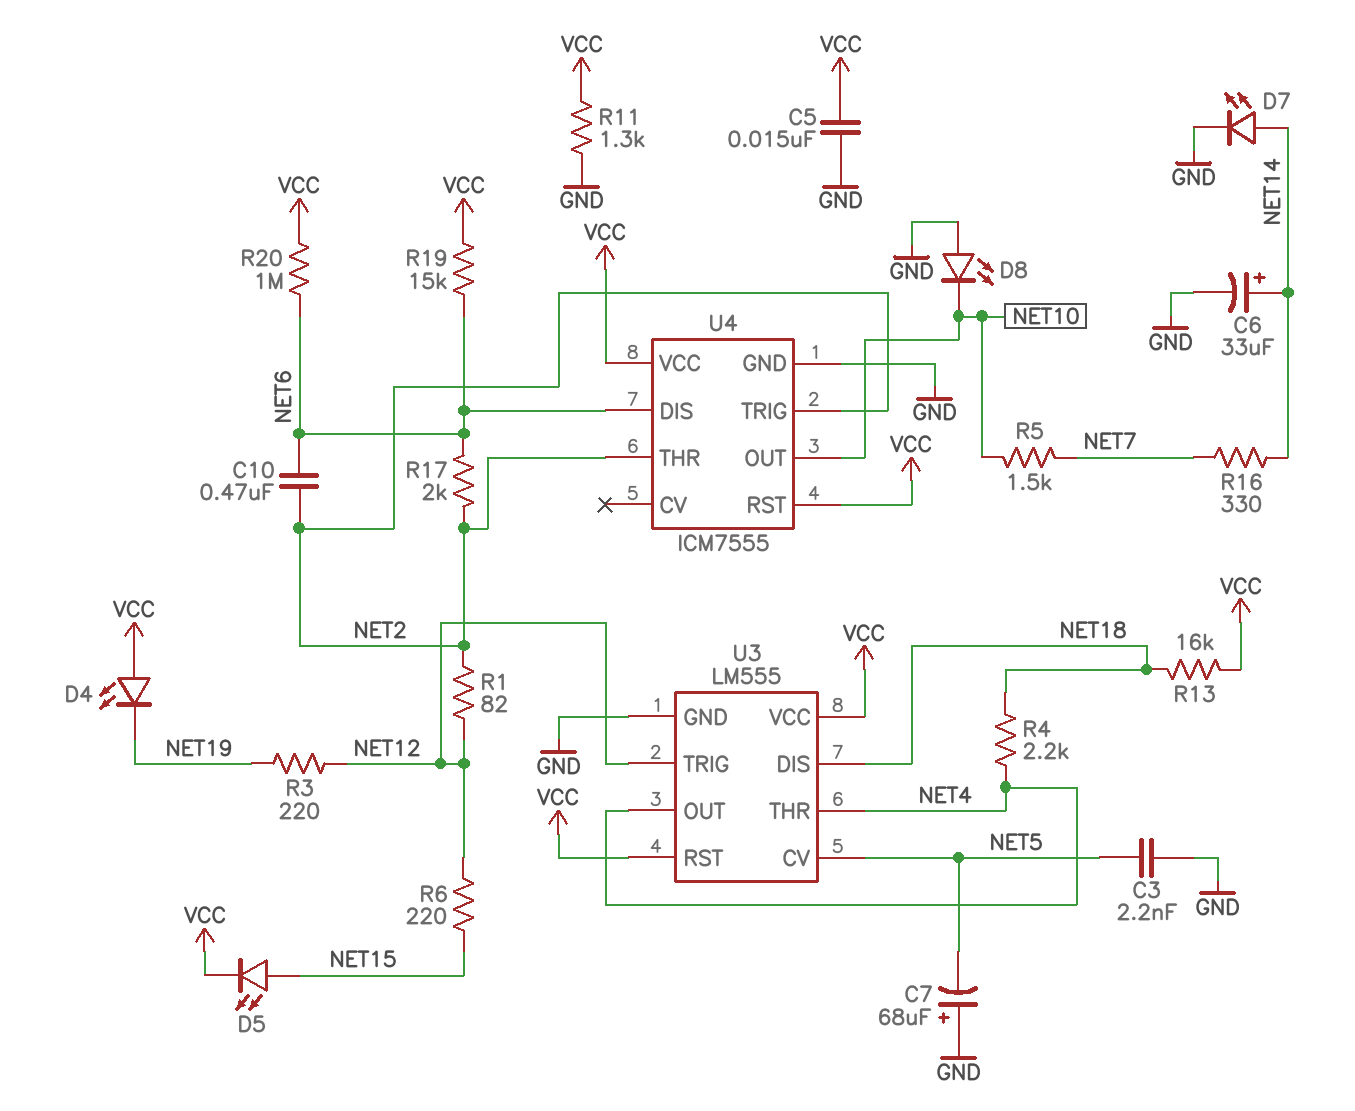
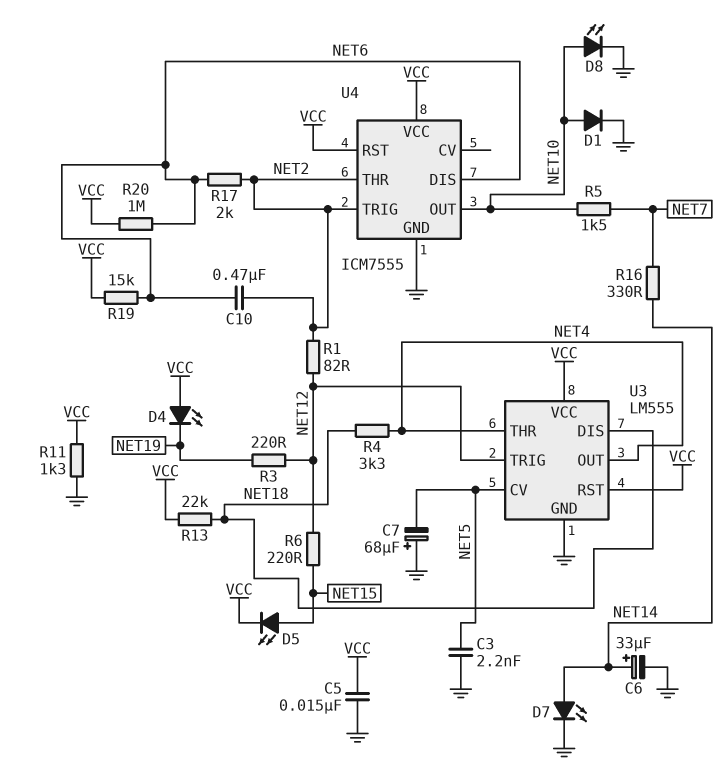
D1: none -> diode (A NET10, K GND)
D8: LED (A GND, K NET10) -> LED (A NET10, K GND)
R4: 2.2k (NET4, NET18) -> 3.3k (NET4, NET18)
R13: 16k (NET18, VCC) -> 22k (NET18, VCC)

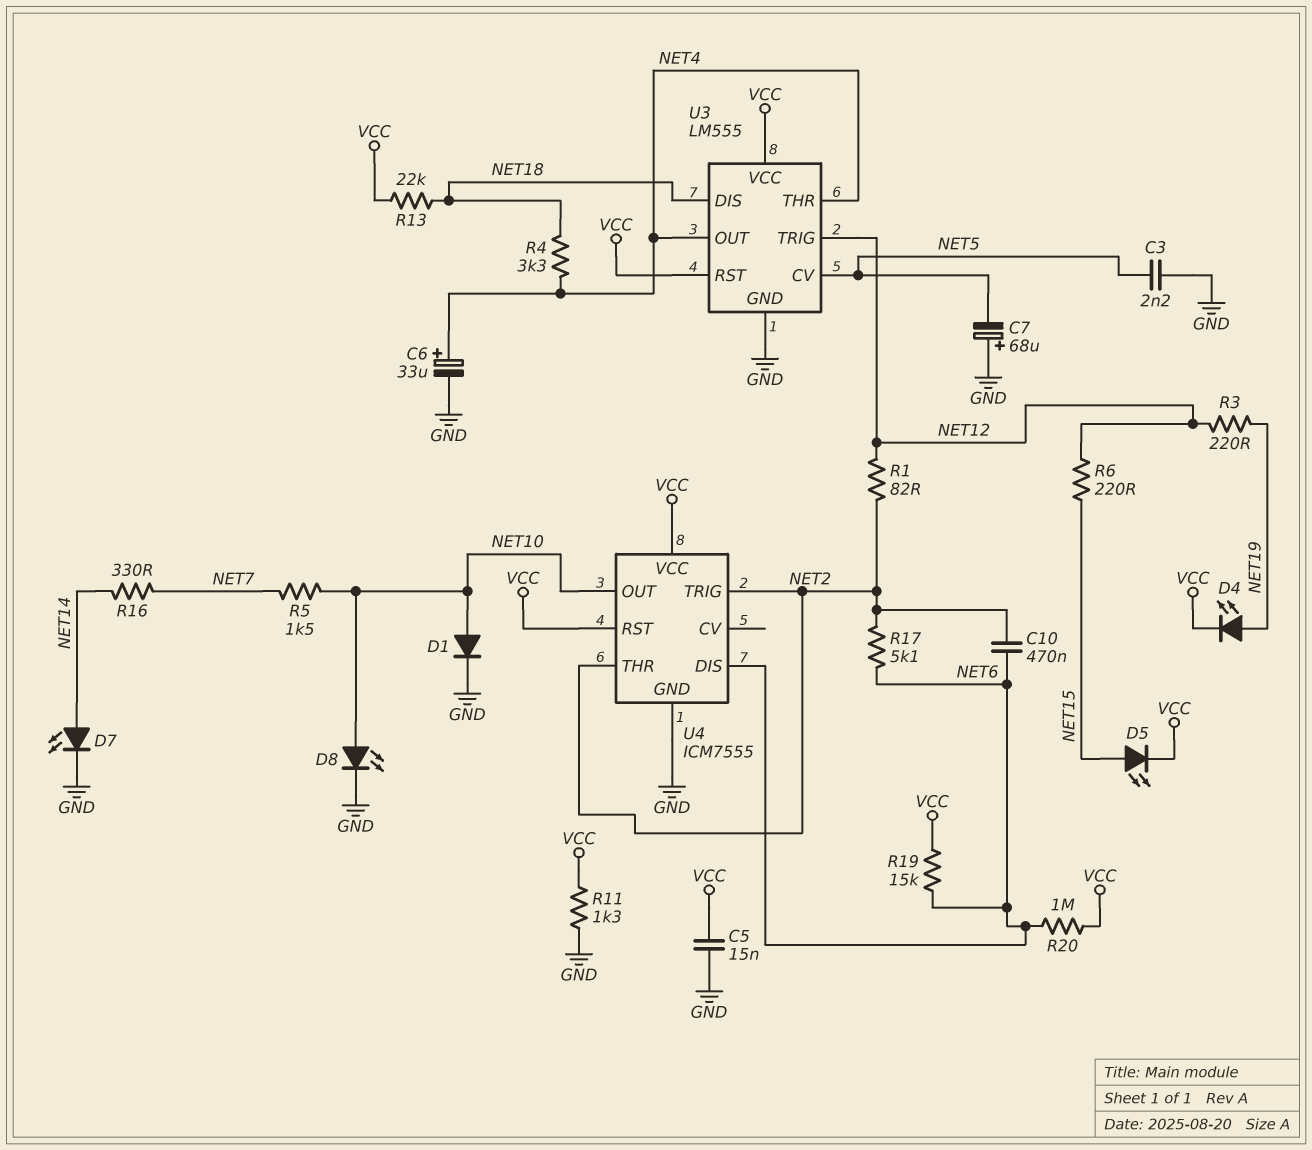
C6: 33uF (plus NET14, minus GND) -> 33uF (plus NET4, minus GND)
D4: LED (A VCC, K NET19) -> LED (A NET19, K VCC)
R17: 2k (NET2, NET6) -> 5.1k (NET2, NET6)

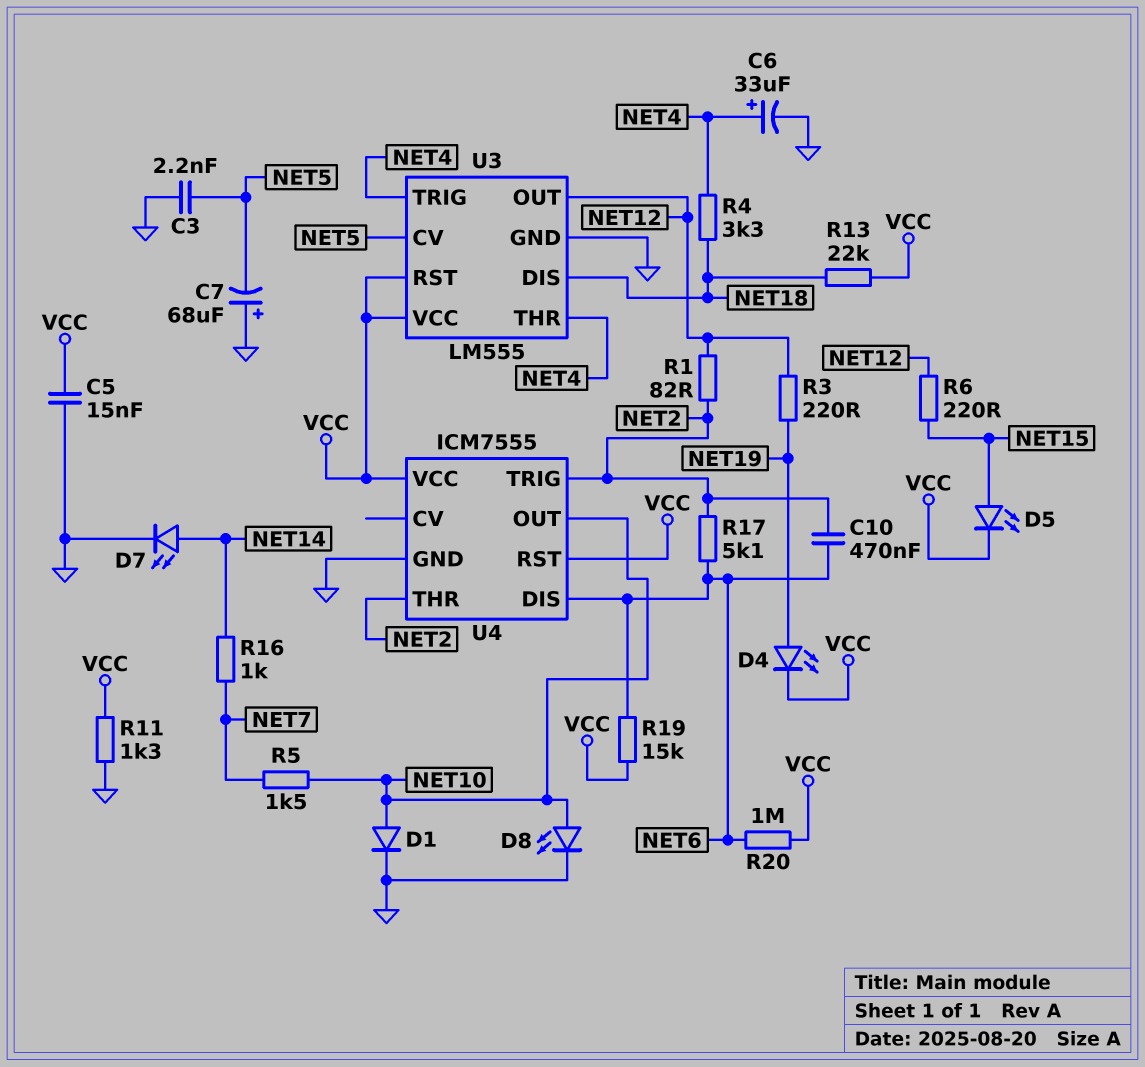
R16: 330 (NET7, NET14) -> 1k (NET7, NET14)
U3 pin OUT: NET4 -> NET12
U3 pin TRIG: NET12 -> NET4

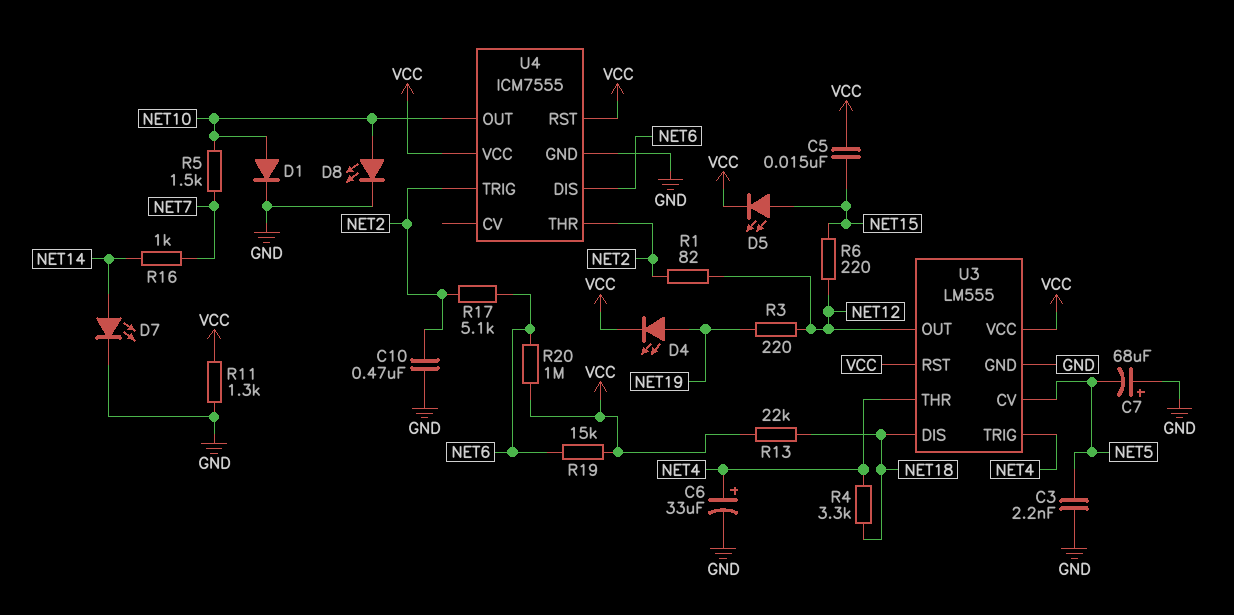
C5: 15nF (GND, VCC) -> 15nF (NET15, VCC)
C10: 470nF (NET2, NET6) -> 470nF (GND, NET2)

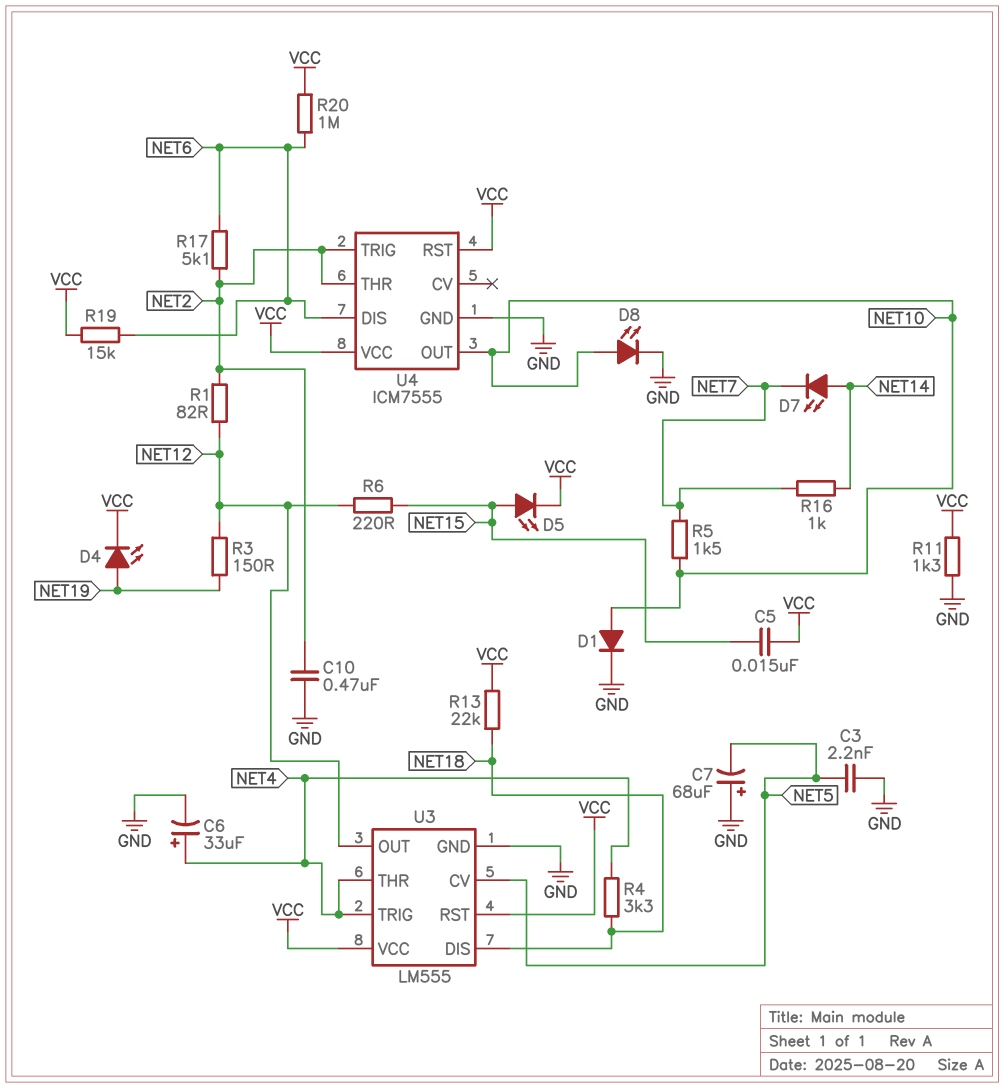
D7: LED (A NET14, K GND) -> LED (A NET14, K NET7)
R3: 220 (NET12, NET19) -> 150 (NET12, NET19)

